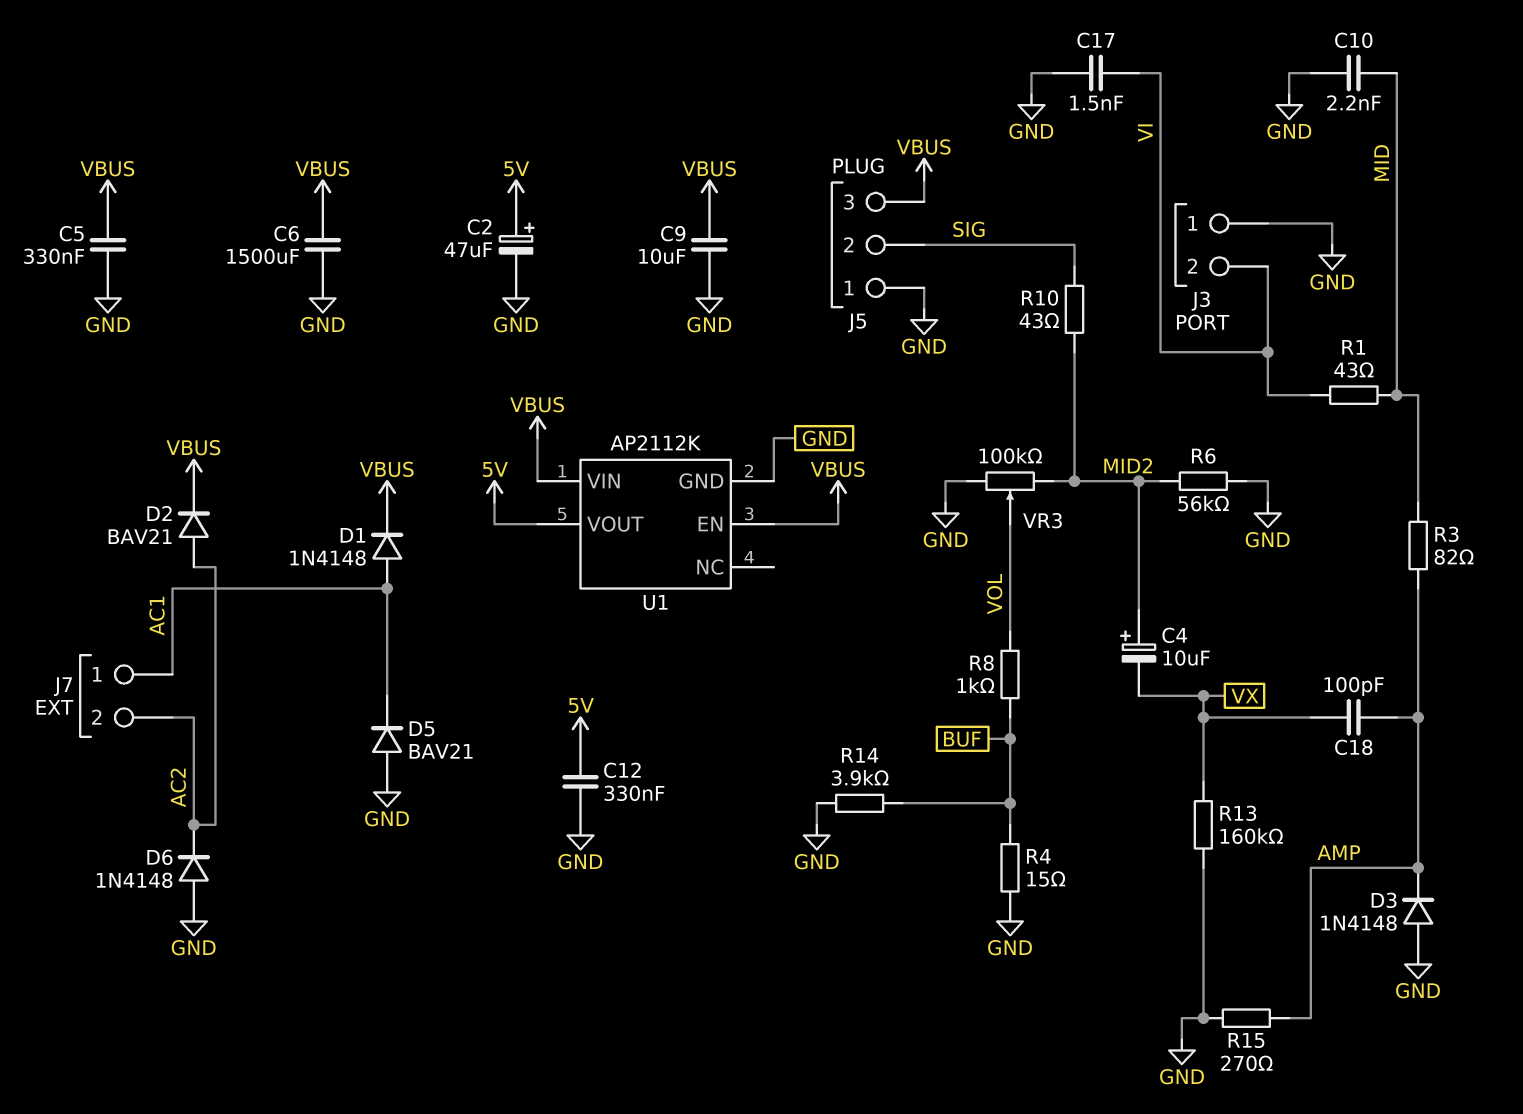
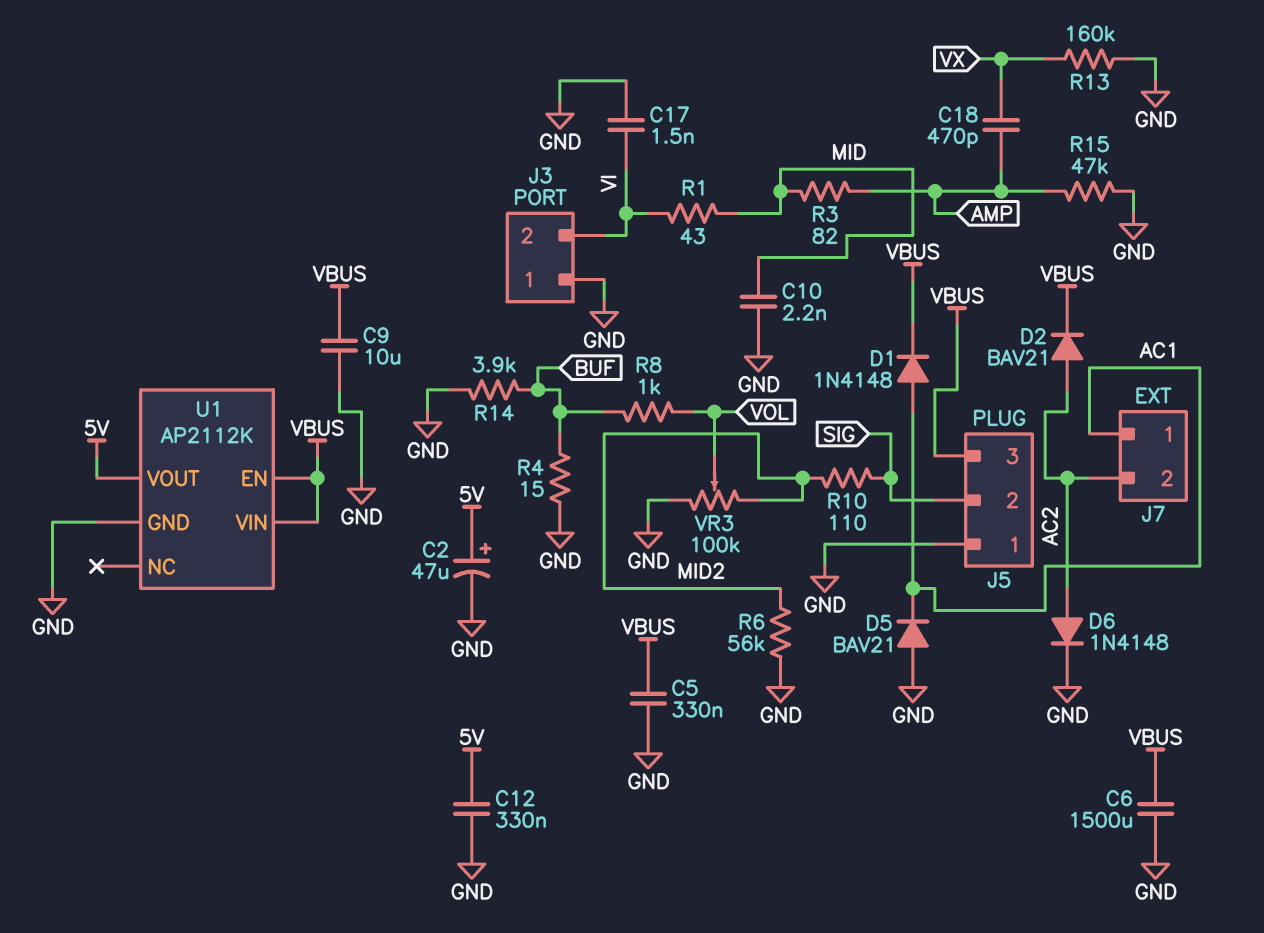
C4: 10uF (plus MID2, minus VX) -> none
C18: 100pF (AMP, VX) -> 470pF (AMP, VX)
D3: diode 1N4148 (A GND, K AMP) -> none
D6: diode 1N4148 (A GND, K AC2) -> diode 1N4148 (A AC2, K GND)
R10: 43 (MID2, SIG) -> 110 (MID2, SIG)
R15: 270 (AMP, GND) -> 47k (AMP, GND)

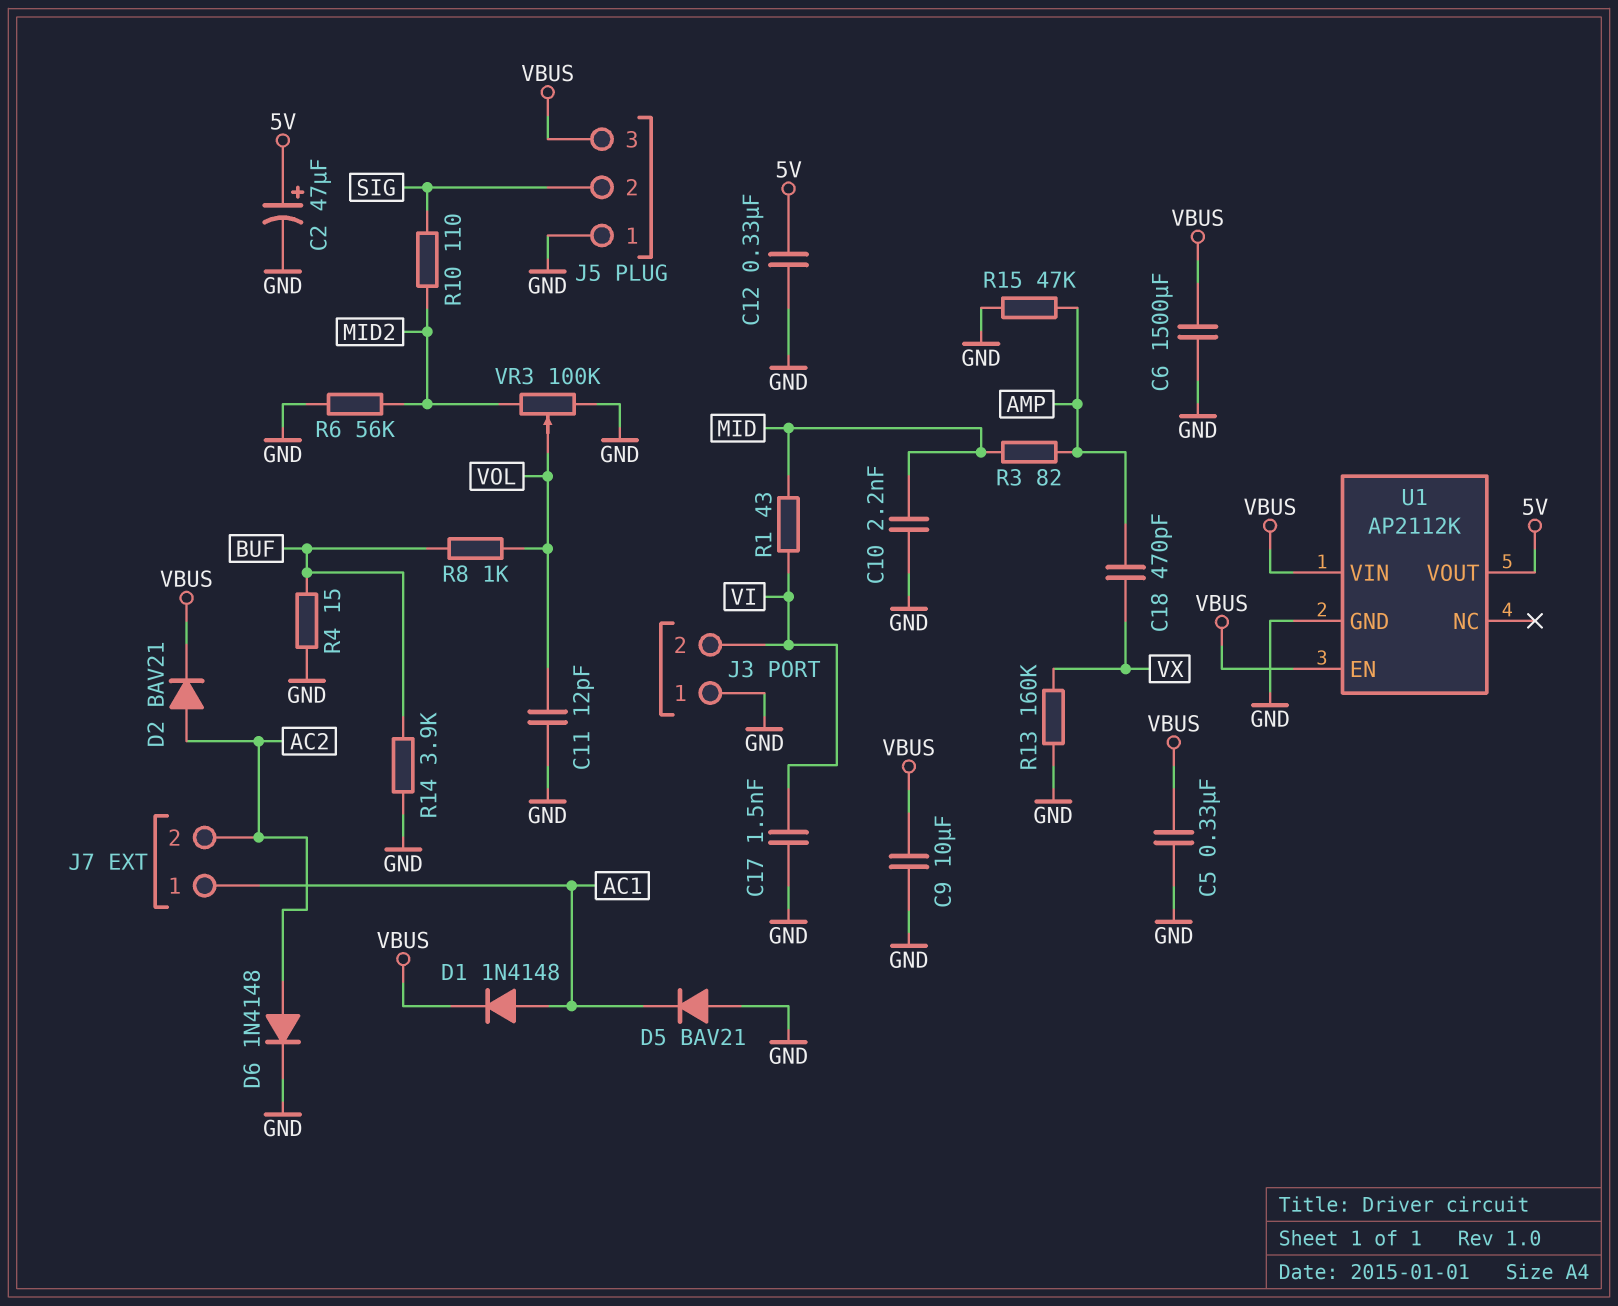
C11: none -> 12pF (GND, VOL)

